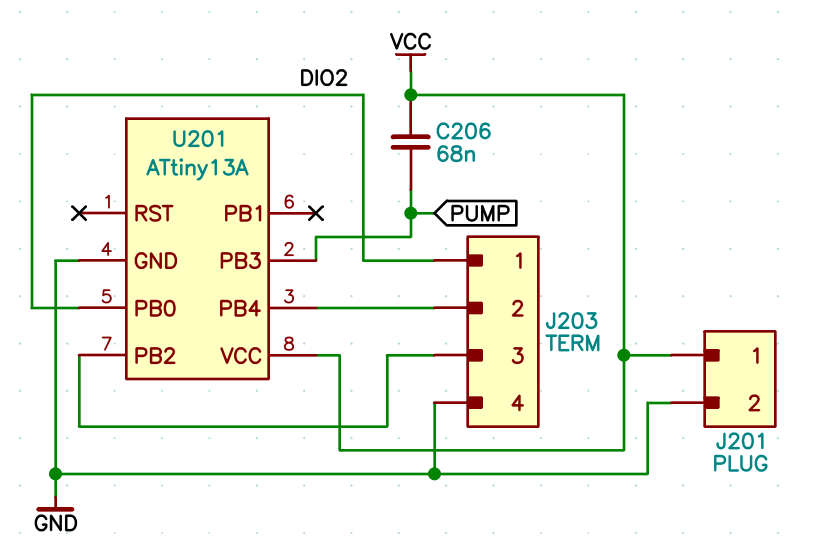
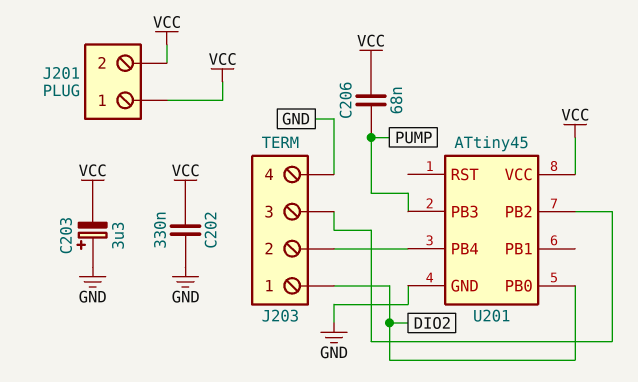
C202: none -> 330nF (GND, VCC)
C203: none -> 3.3uF (plus GND, minus VCC)
J201 pin 2: GND -> VCC
U201: ATtiny13A -> ATtiny45

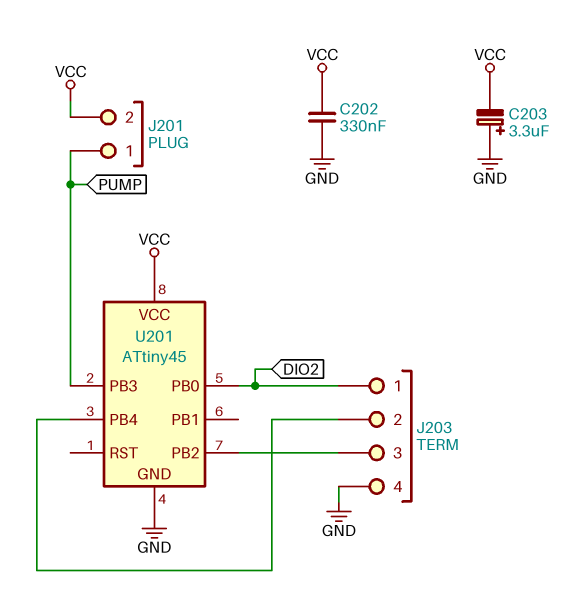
C206: 68nF (PUMP, VCC) -> none
J201 pin 1: VCC -> PUMP

